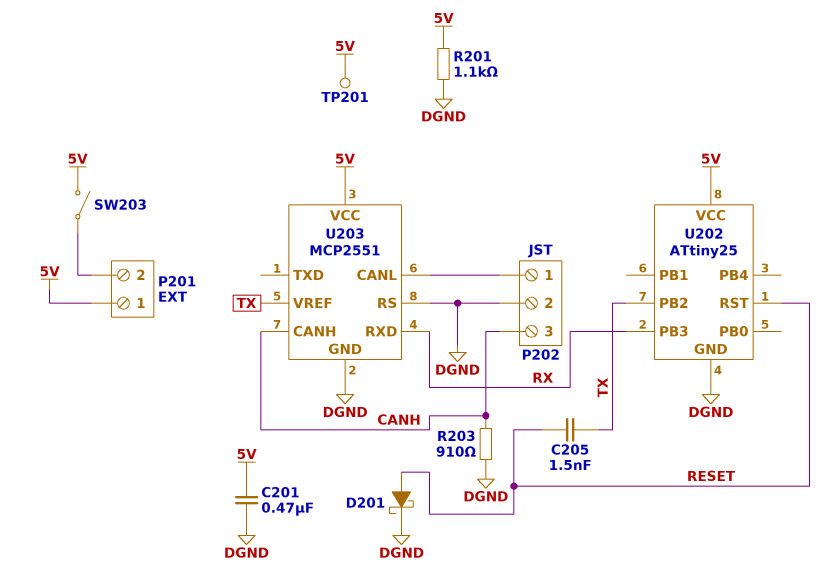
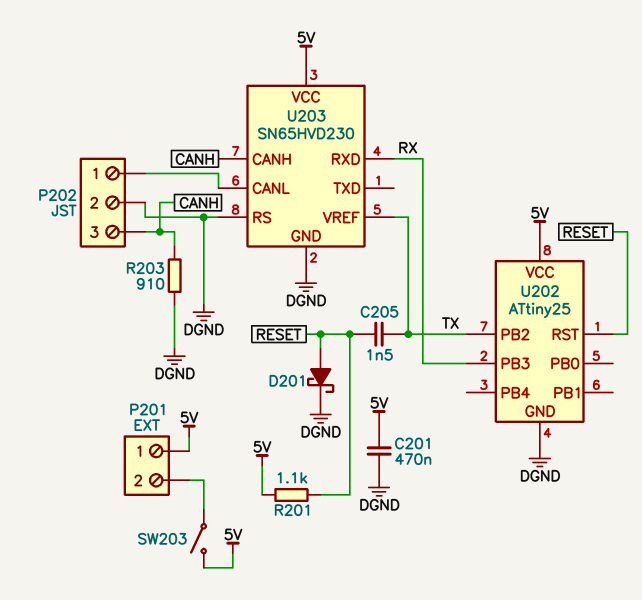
R201: 1.1k (5V, DGND) -> 1.1k (5V, RESET)
TP201: test point (5V) -> none
U203: MCP2551 -> SN65HVD230

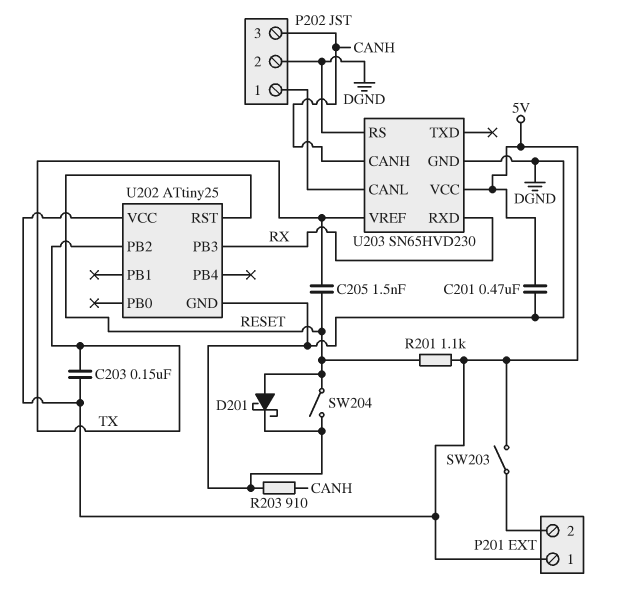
C203: none -> 150nF (5V, TX)
SW204: none -> switch (DGND, RESET)

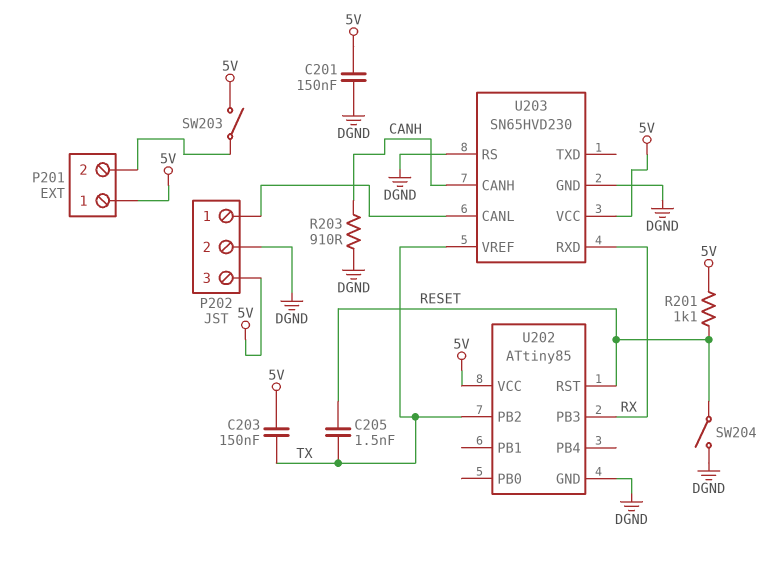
C201: 470nF (5V, DGND) -> 150nF (5V, DGND)
D201: schottky (A RESET, K DGND) -> none
P202 pin 3: CANH -> 5V
U202: ATtiny25 -> ATtiny85

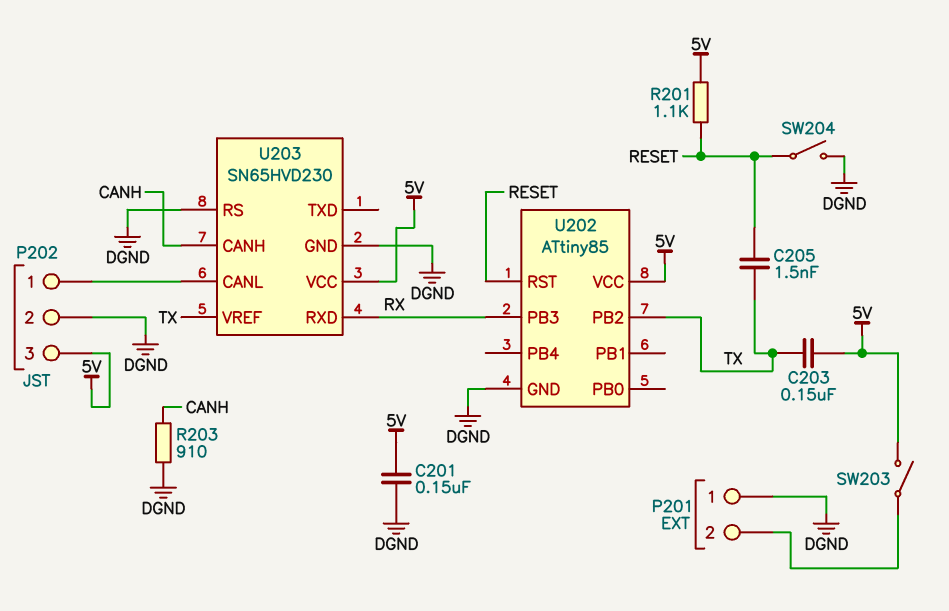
P201 pin 1: 5V -> DGND

